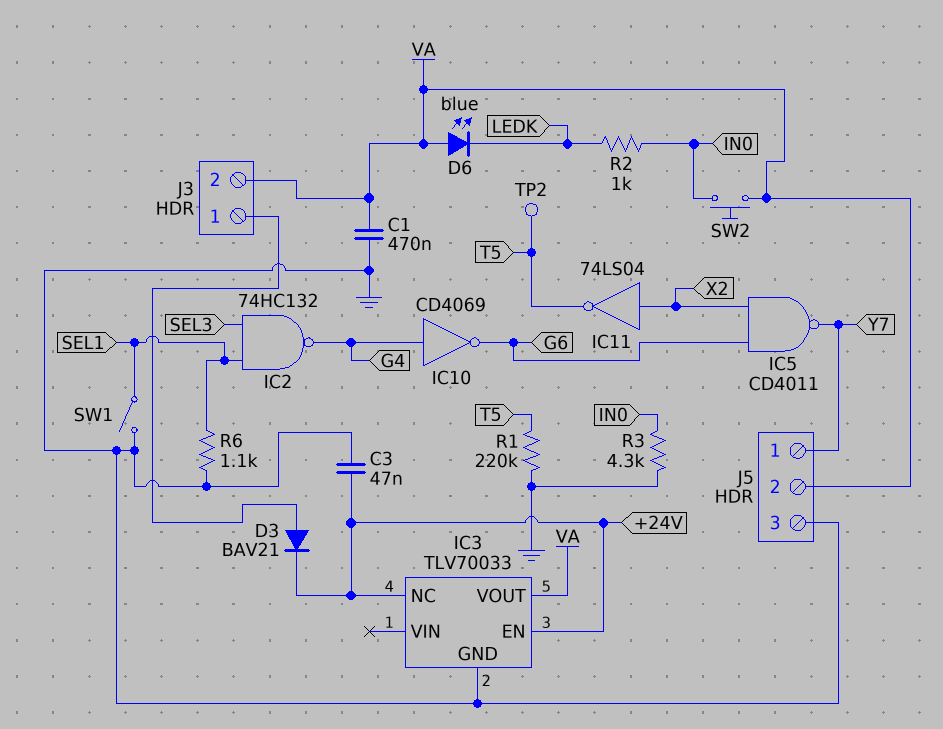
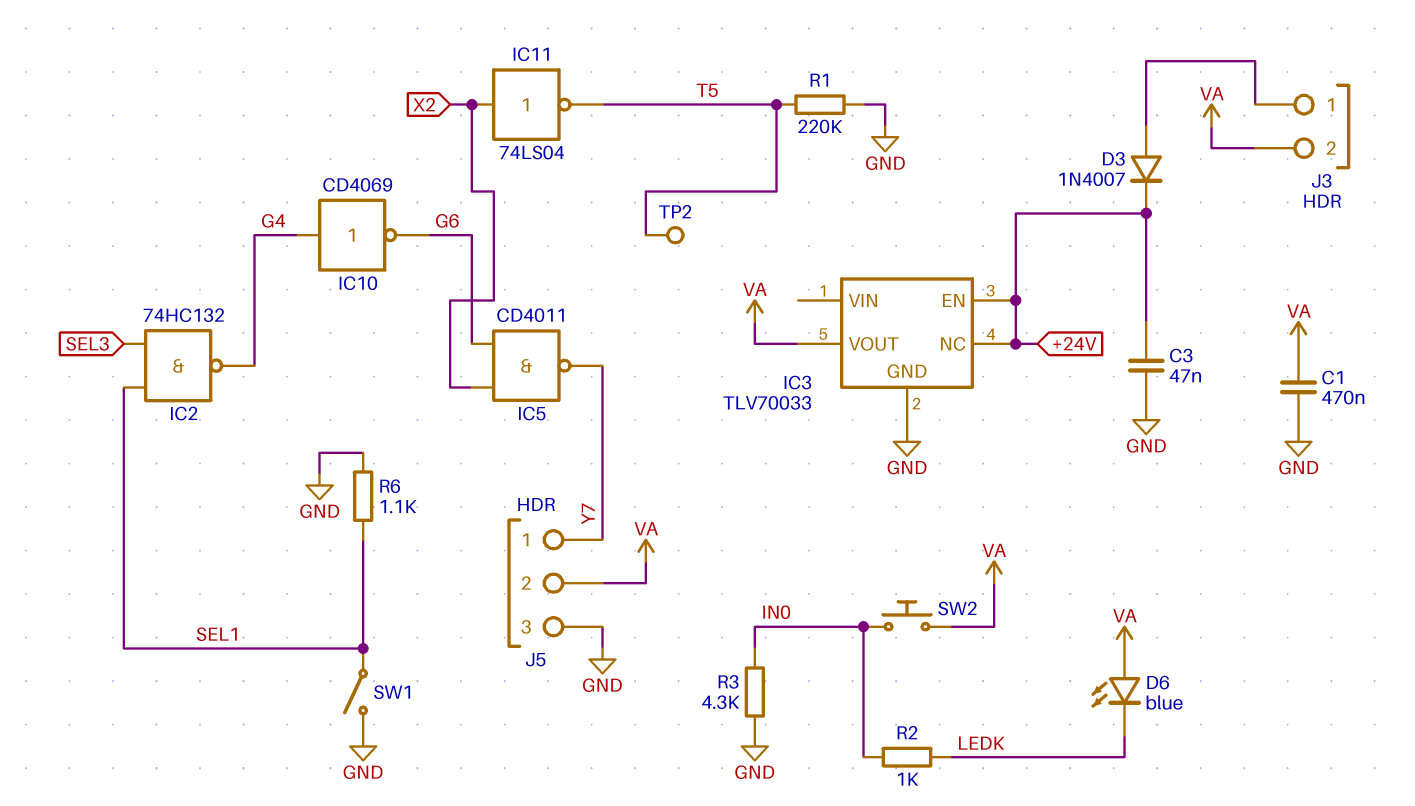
D3: diode BAV21 (A J3/1, K +24V) -> diode 1N4007 (A J3/1, K +24V)

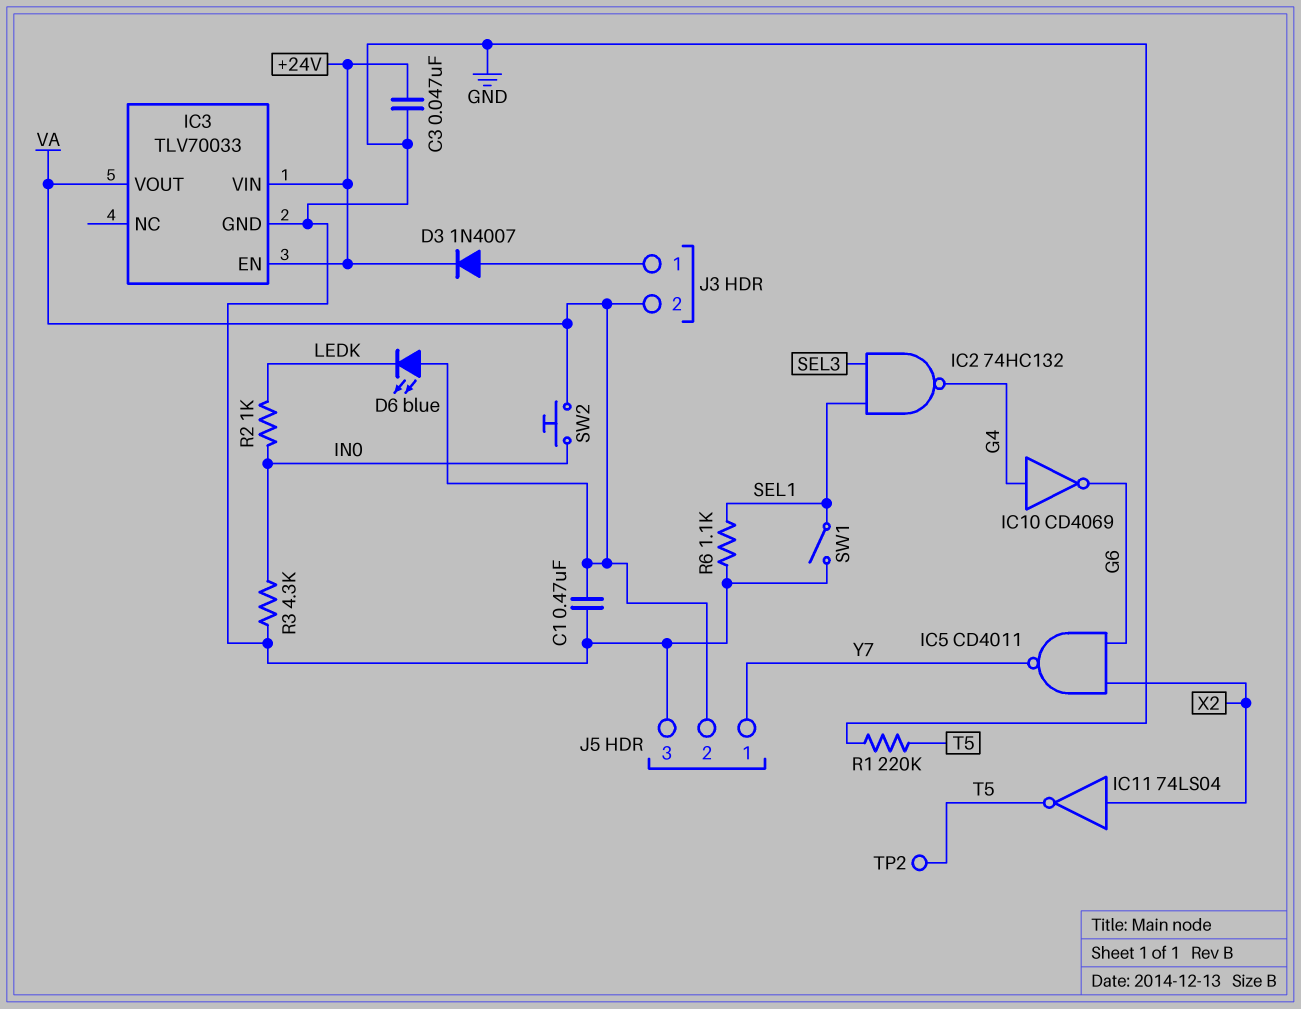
IC3 pin NC: +24V -> none
IC3 pin VIN: none -> +24V

